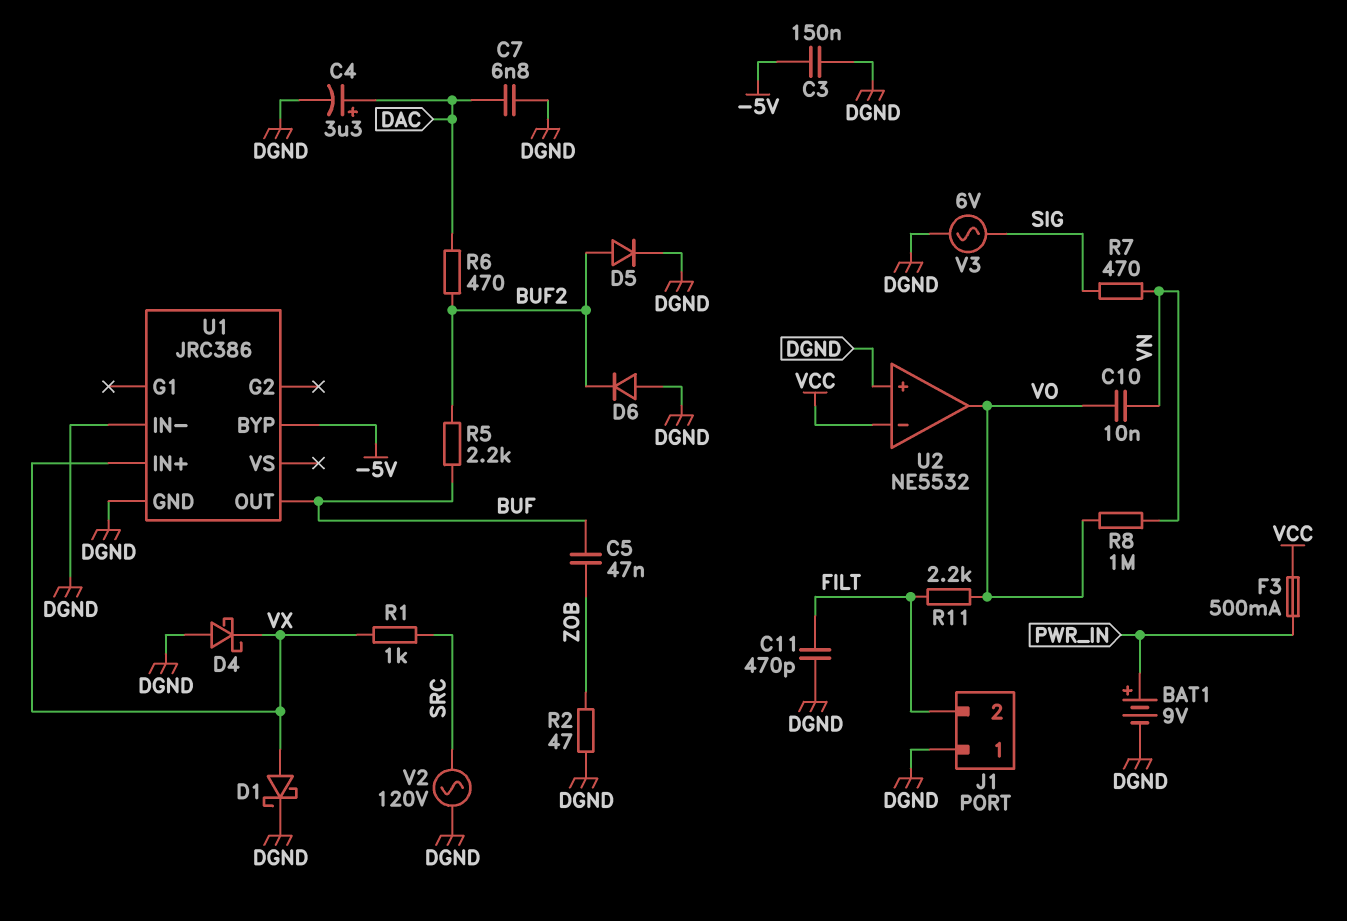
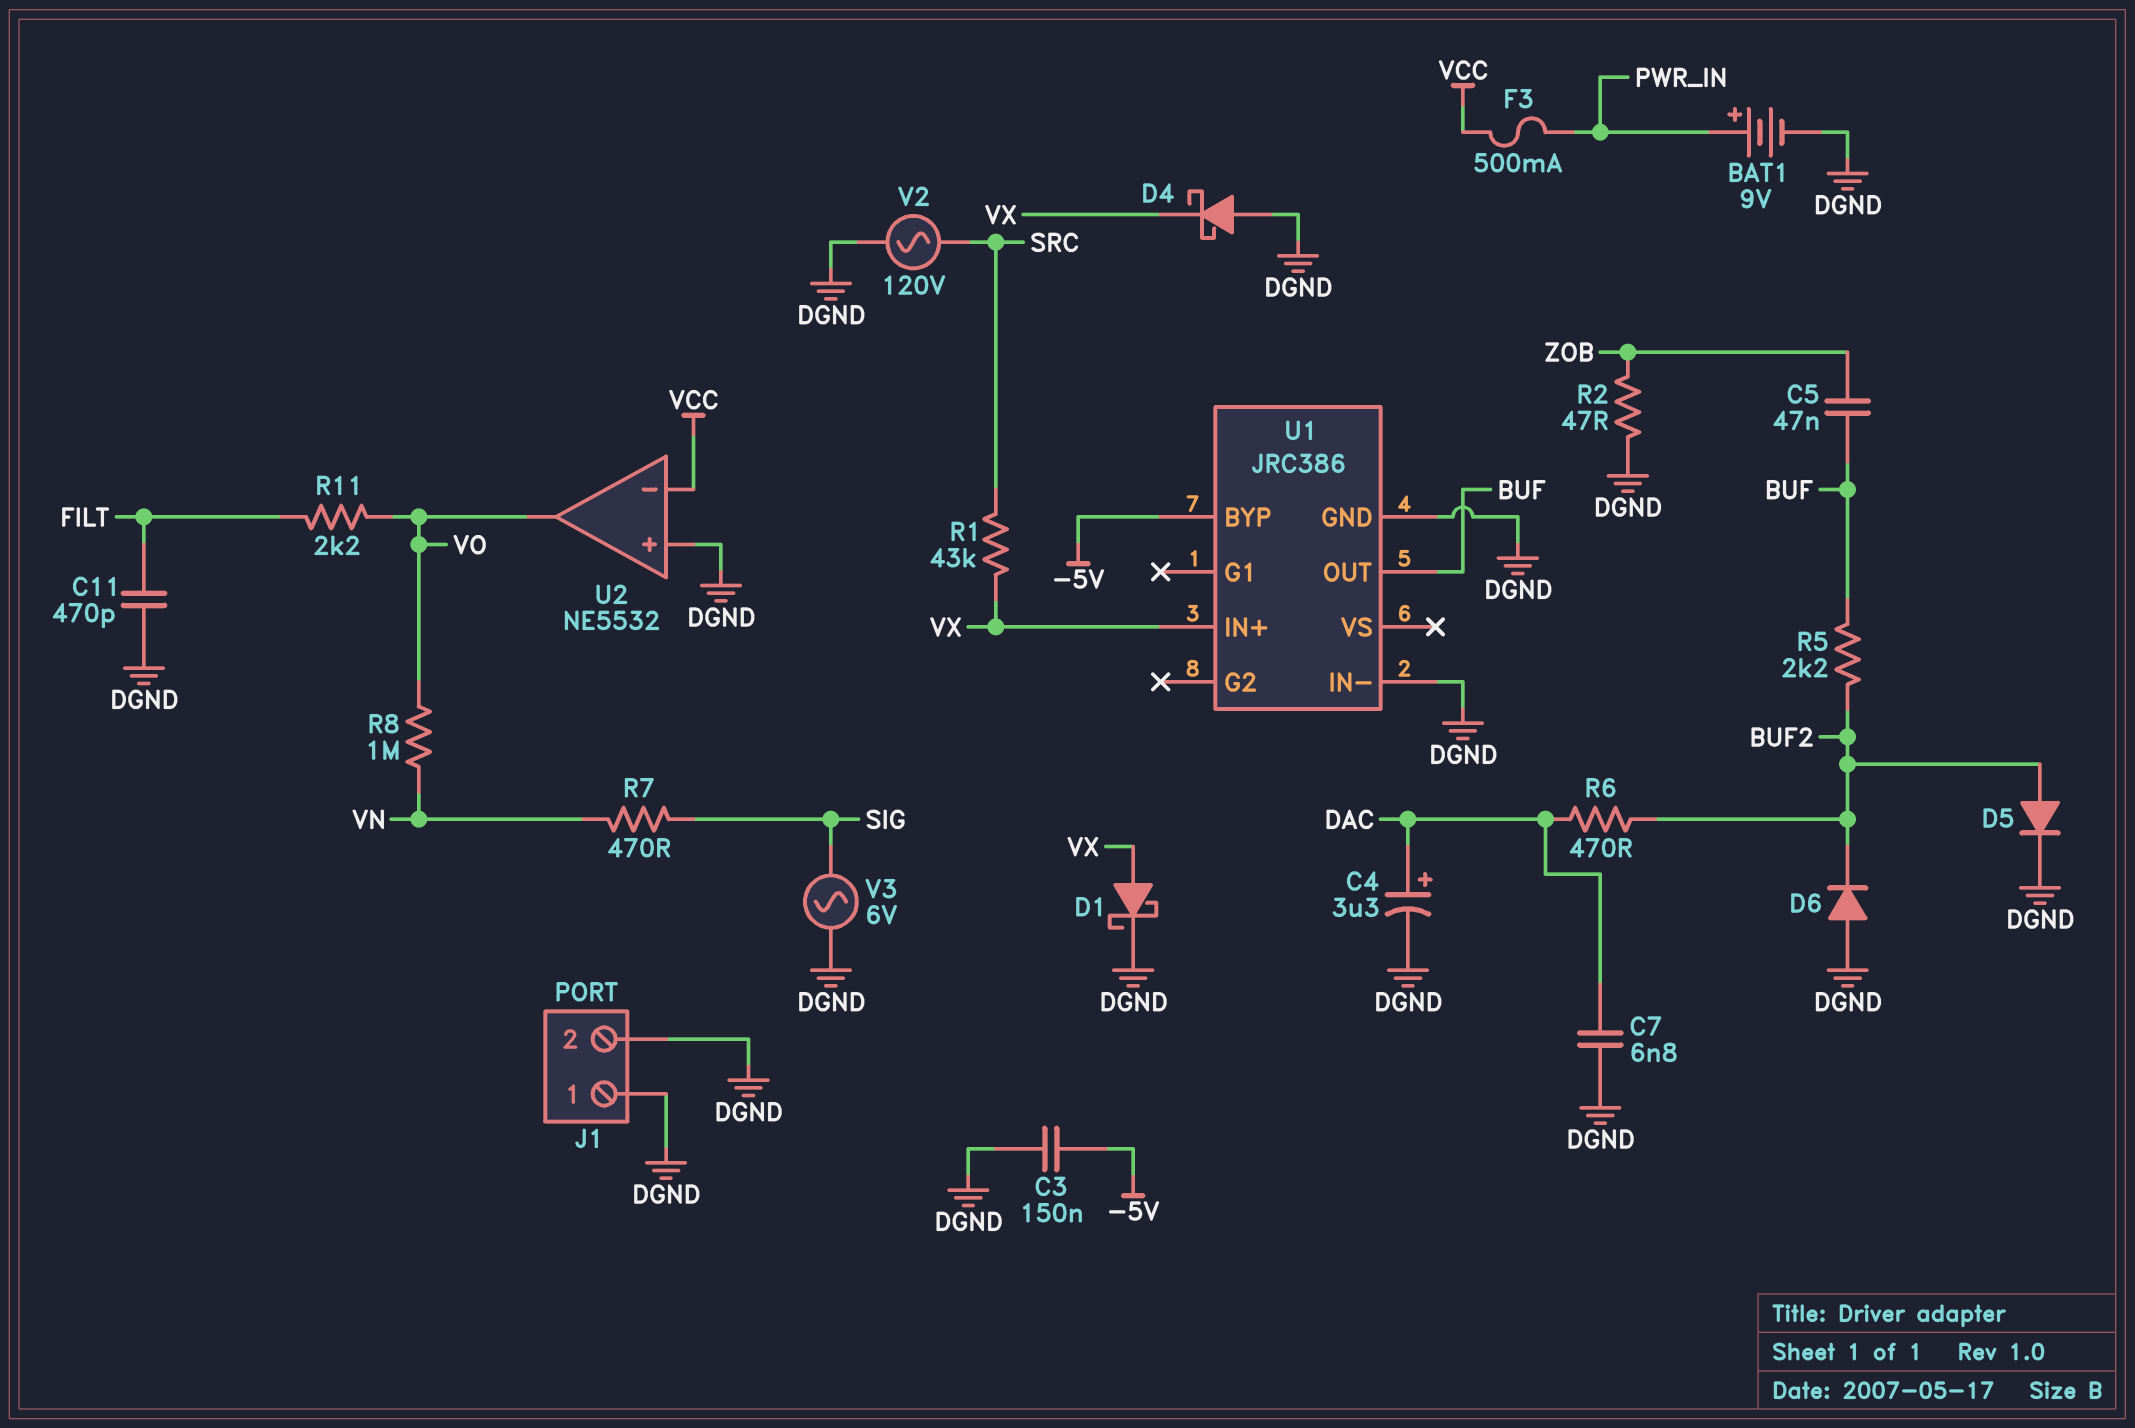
C10: 10nF (VN, VO) -> none
J1 pin 2: FILT -> DGND
R1: 1k (SRC, VX) -> 43k (SRC, VX)

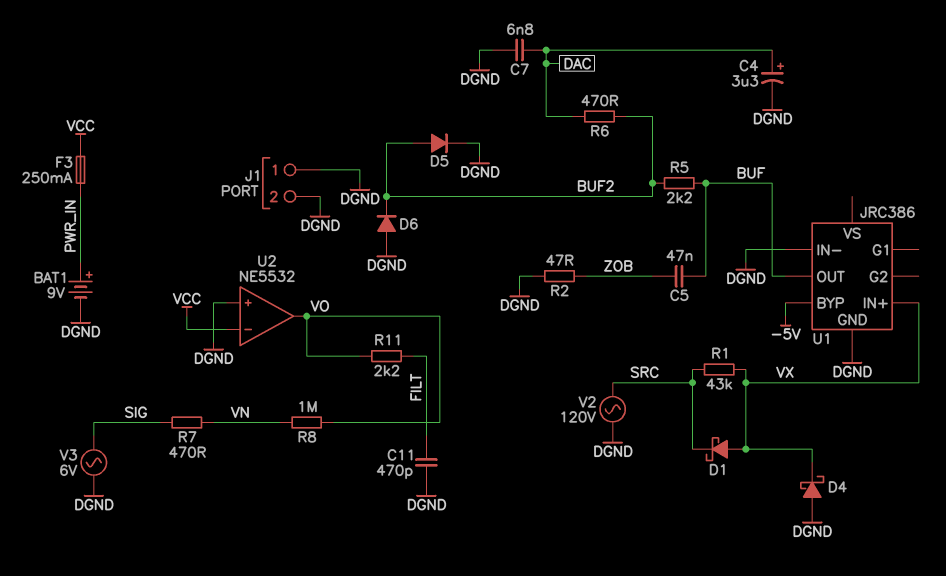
C3: 150nF (-5V, DGND) -> none
D1: schottky (A VX, K DGND) -> schottky (A VX, K SRC)
F3: 500mA (PWR_IN, VCC) -> 250mA (PWR_IN, VCC)

